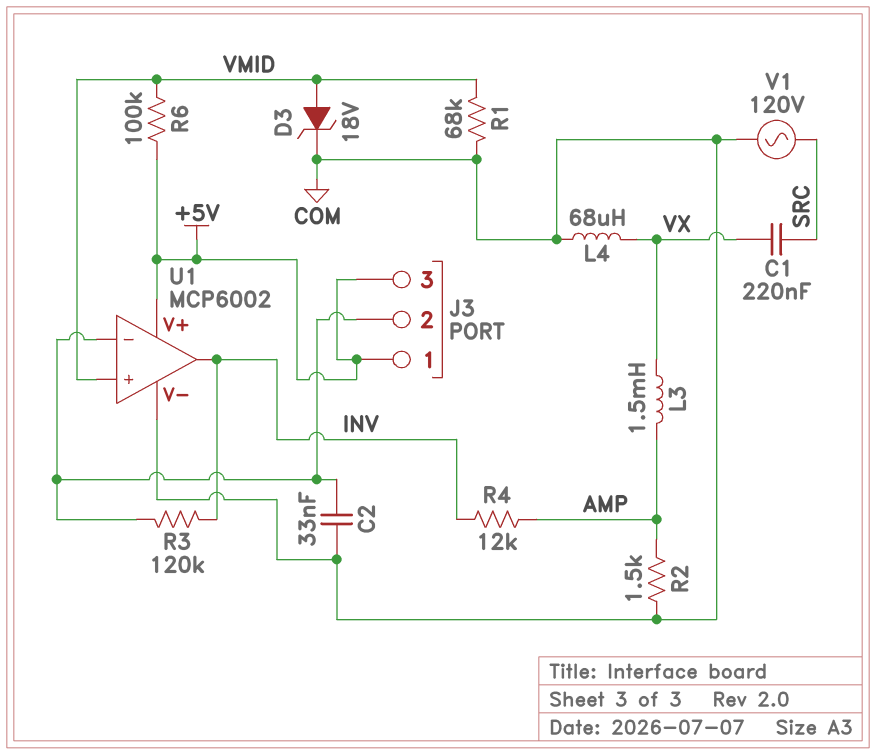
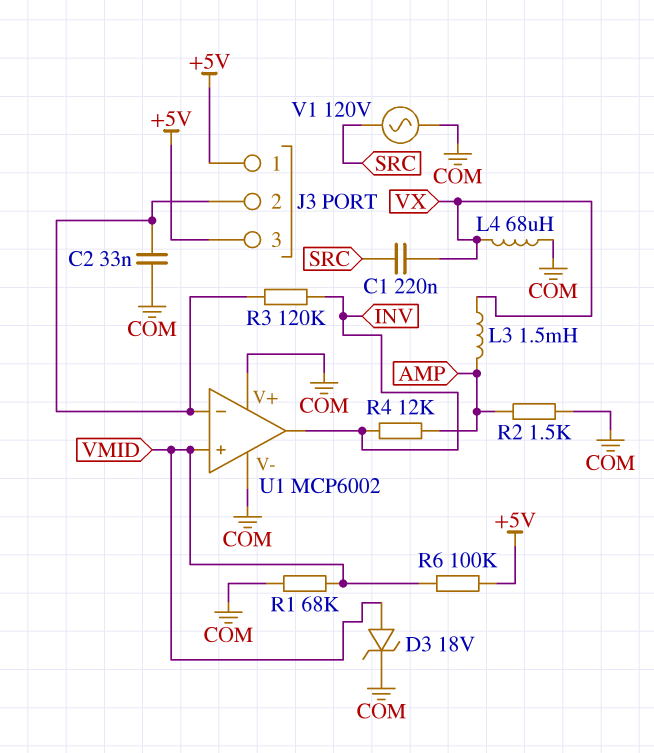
U1 pin V+: +5V -> COM

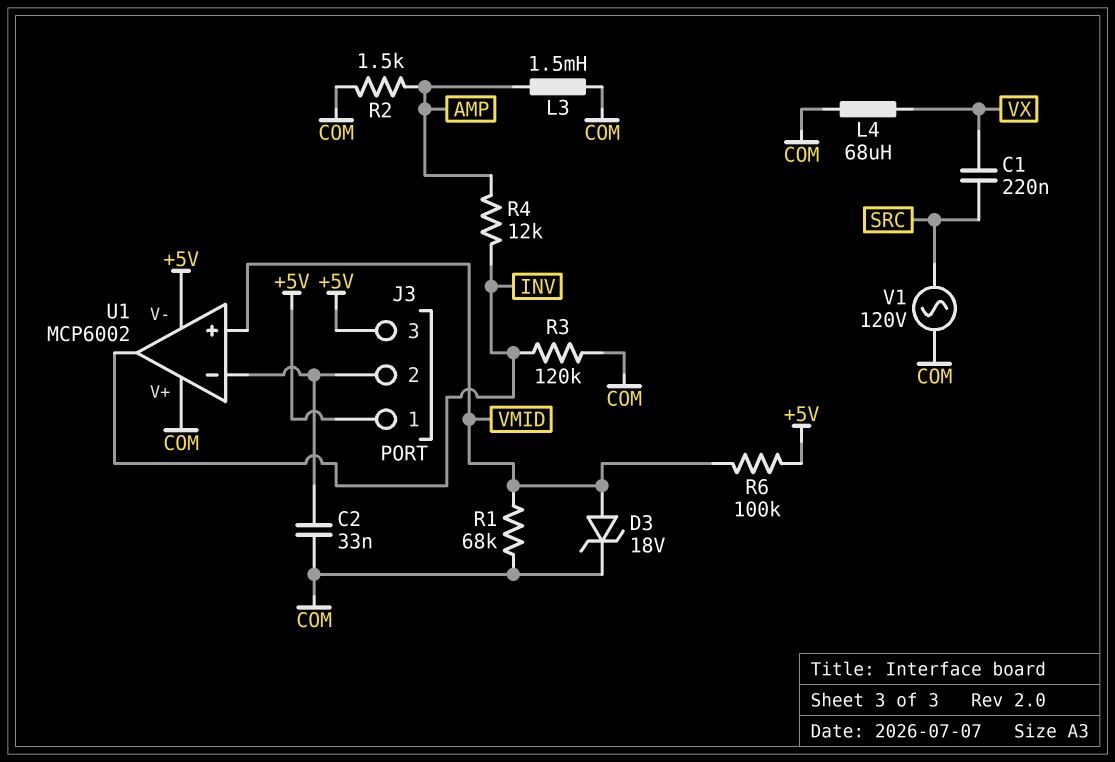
L3: 1.5mH (AMP, VX) -> 1.5mH (AMP, COM)
R3: 120k (INV, J3/2) -> 120k (COM, INV)
U1 pin V-: COM -> +5V

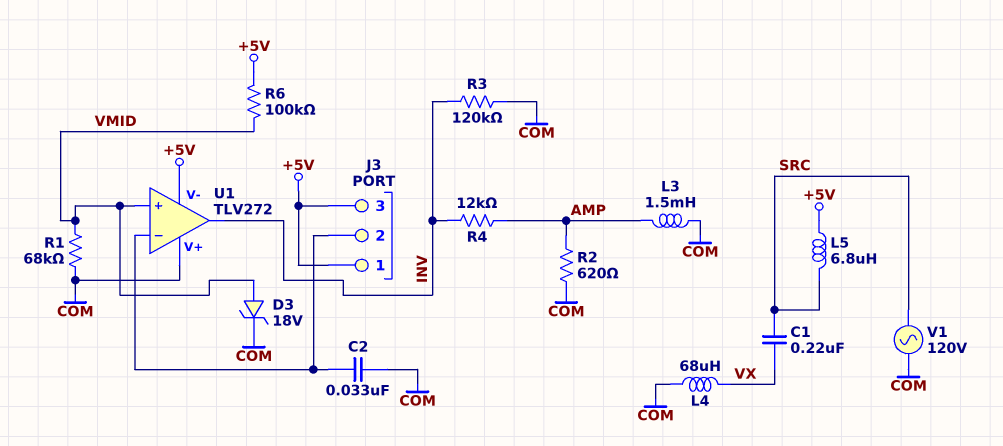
L5: none -> 6.8uH (+5V, SRC)
R2: 1.5k (AMP, COM) -> 620 (AMP, COM)
U1: MCP6002 -> TLV272

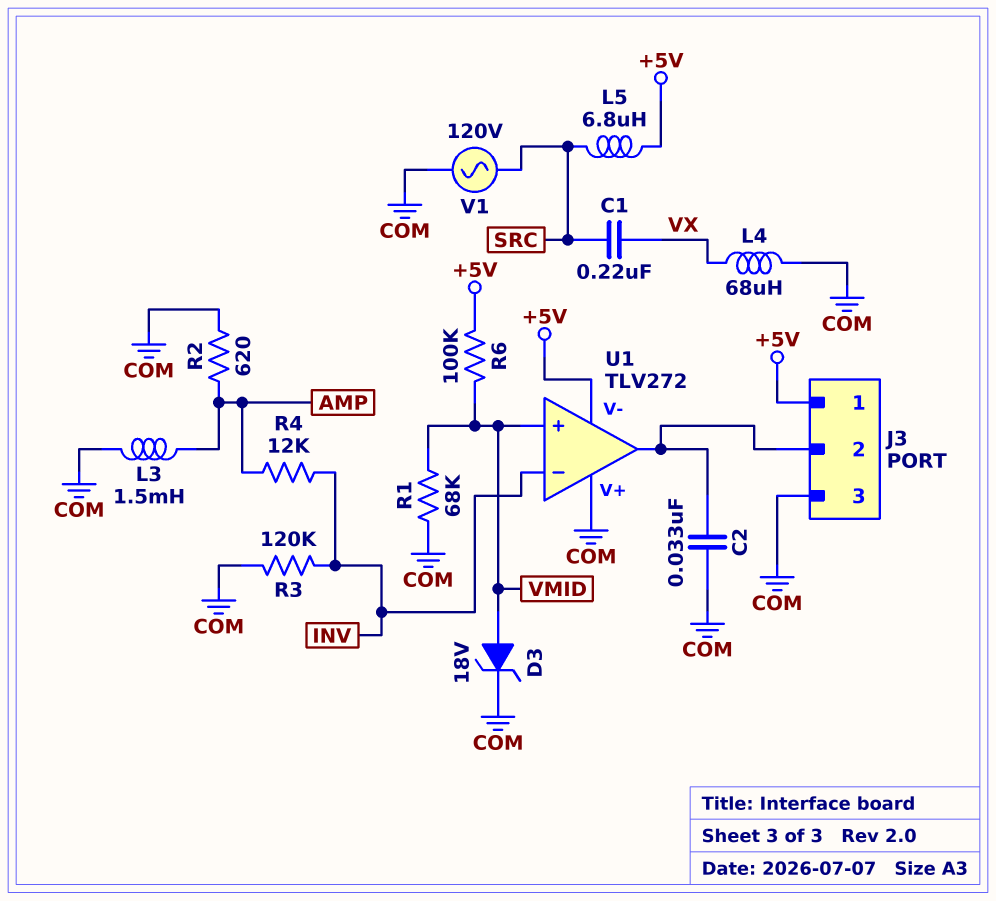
J3 pin 3: +5V -> COM
U1 pin in-: J3/2 -> INV
U1 pin out: INV -> J3/2

